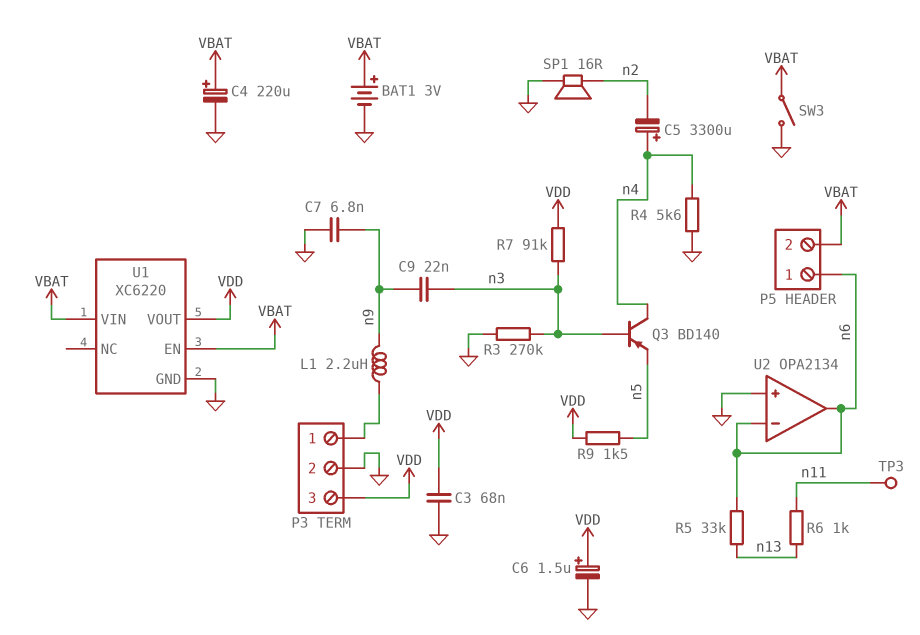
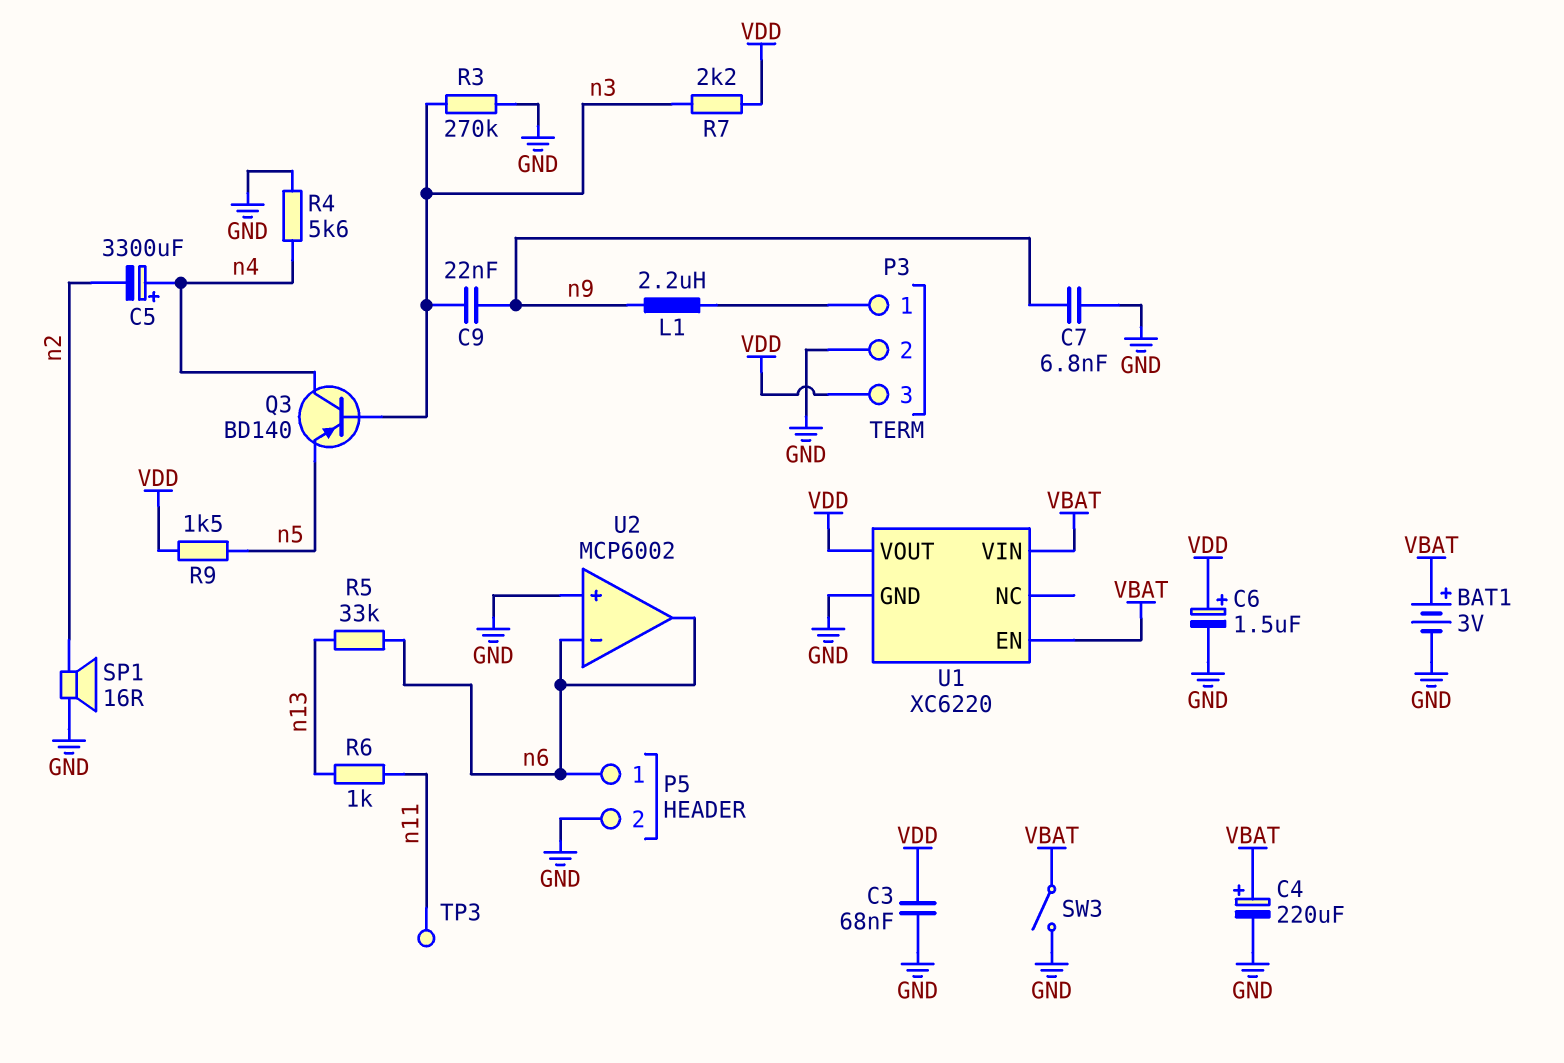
P5 pin 2: VBAT -> GND
R7: 91k (VDD, n3) -> 2.2k (VDD, n3)
U2: OPA2134 -> MCP6002

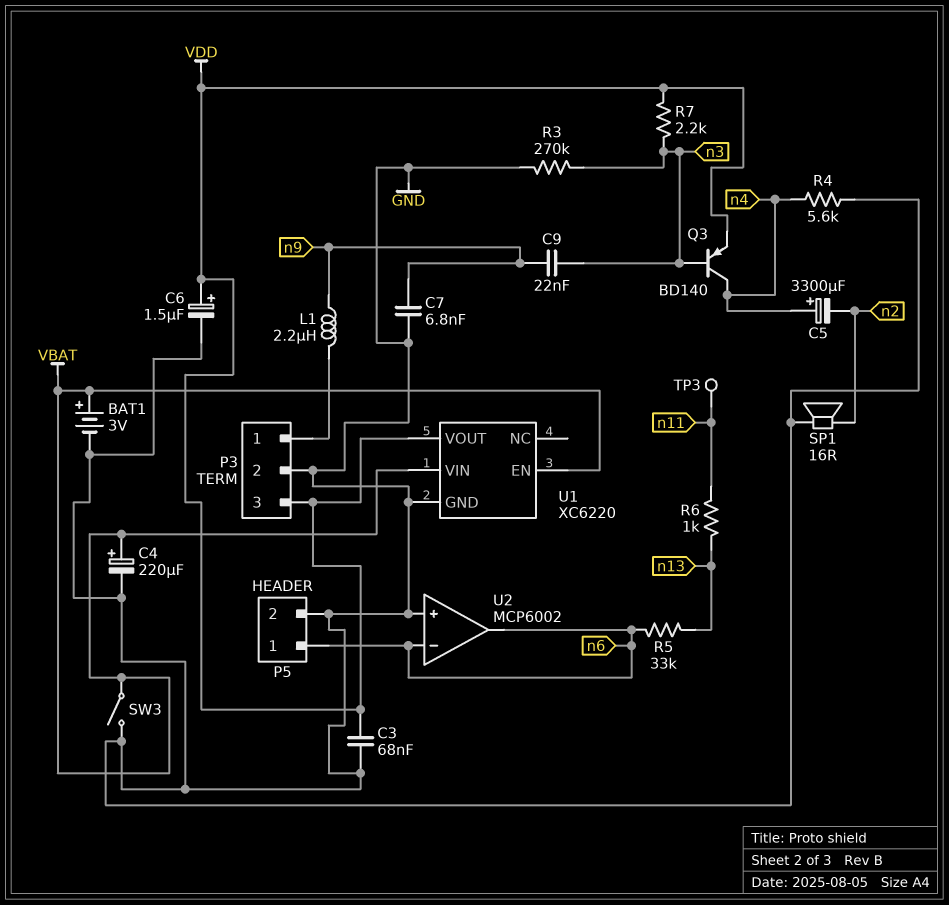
Q3: PNP BD140 (B n3, C n4, E n5) -> PNP BD140 (B n3, C n4, E VDD)
R9: 1.5k (VDD, n5) -> none

